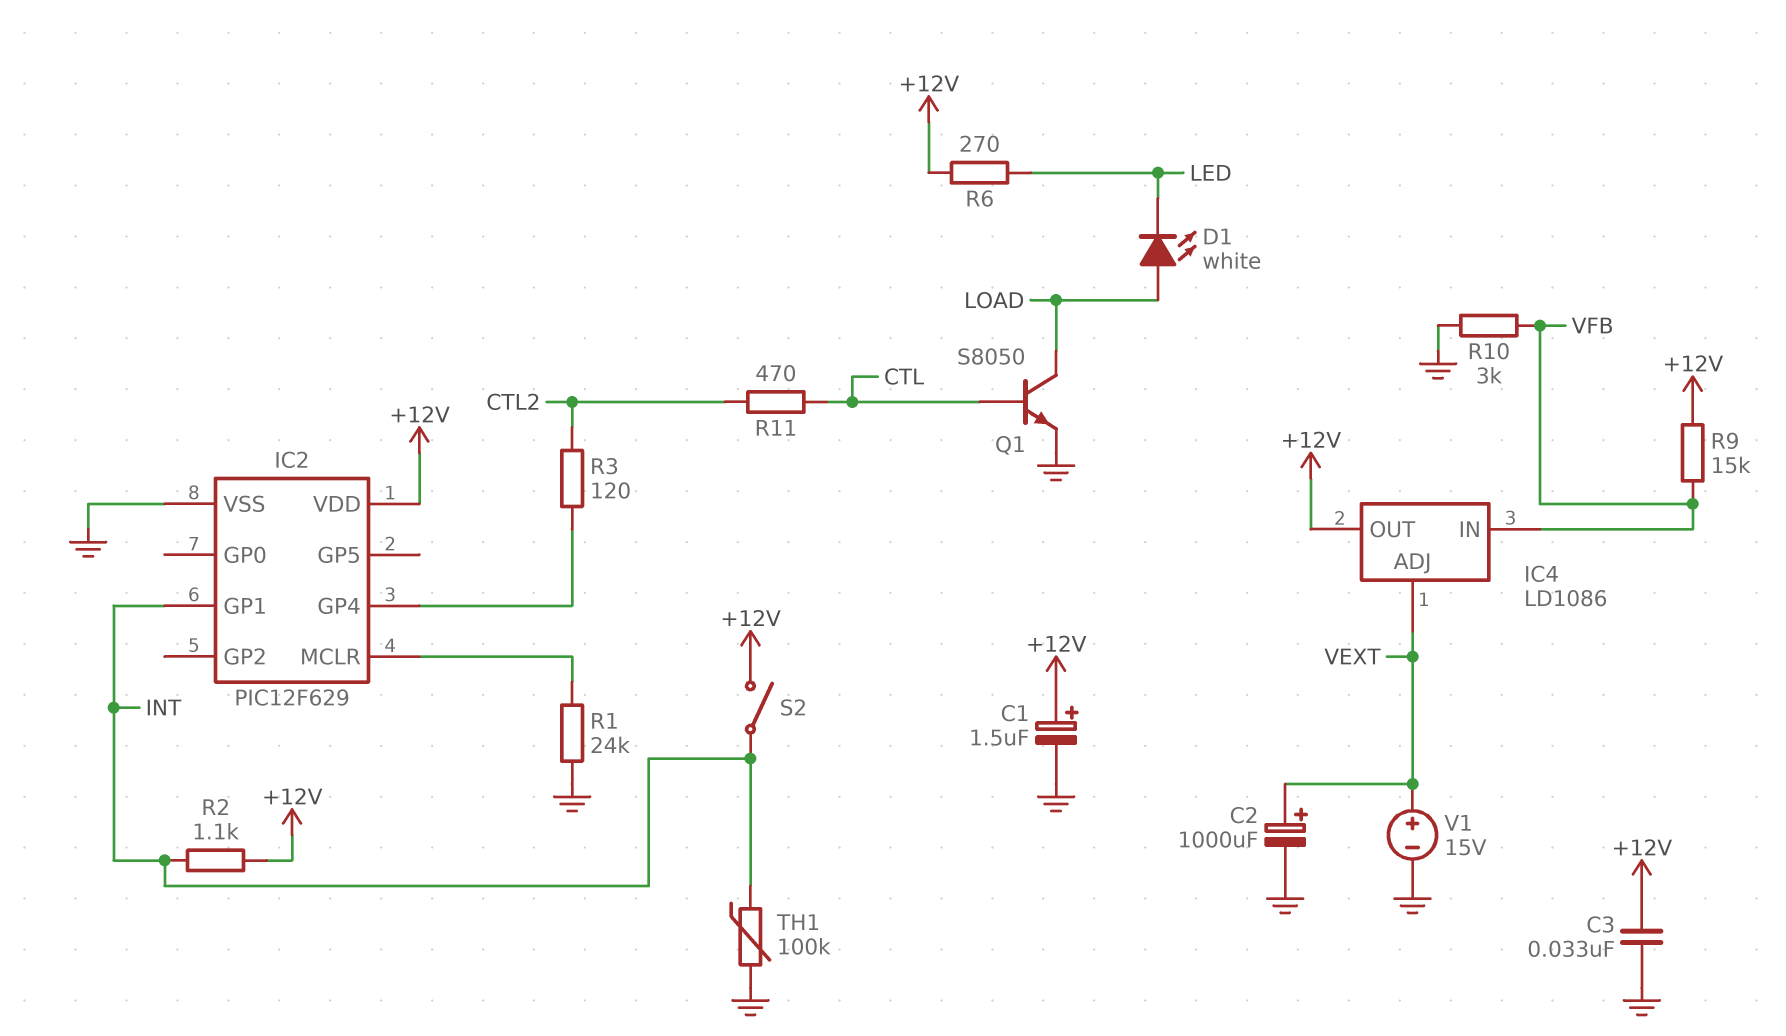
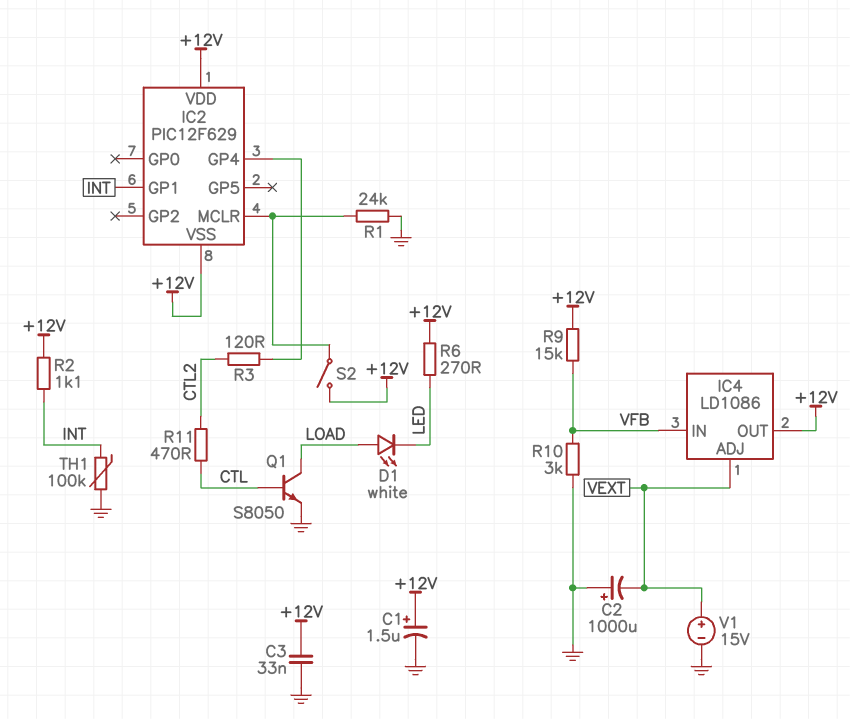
C2: 1000uF (plus VEXT, minus GND) -> 1000uF (plus GND, minus VEXT)
IC2 pin VSS: GND -> +12V
S2: switch (+12V, INT) -> switch (+12V, IC2/MCLR)

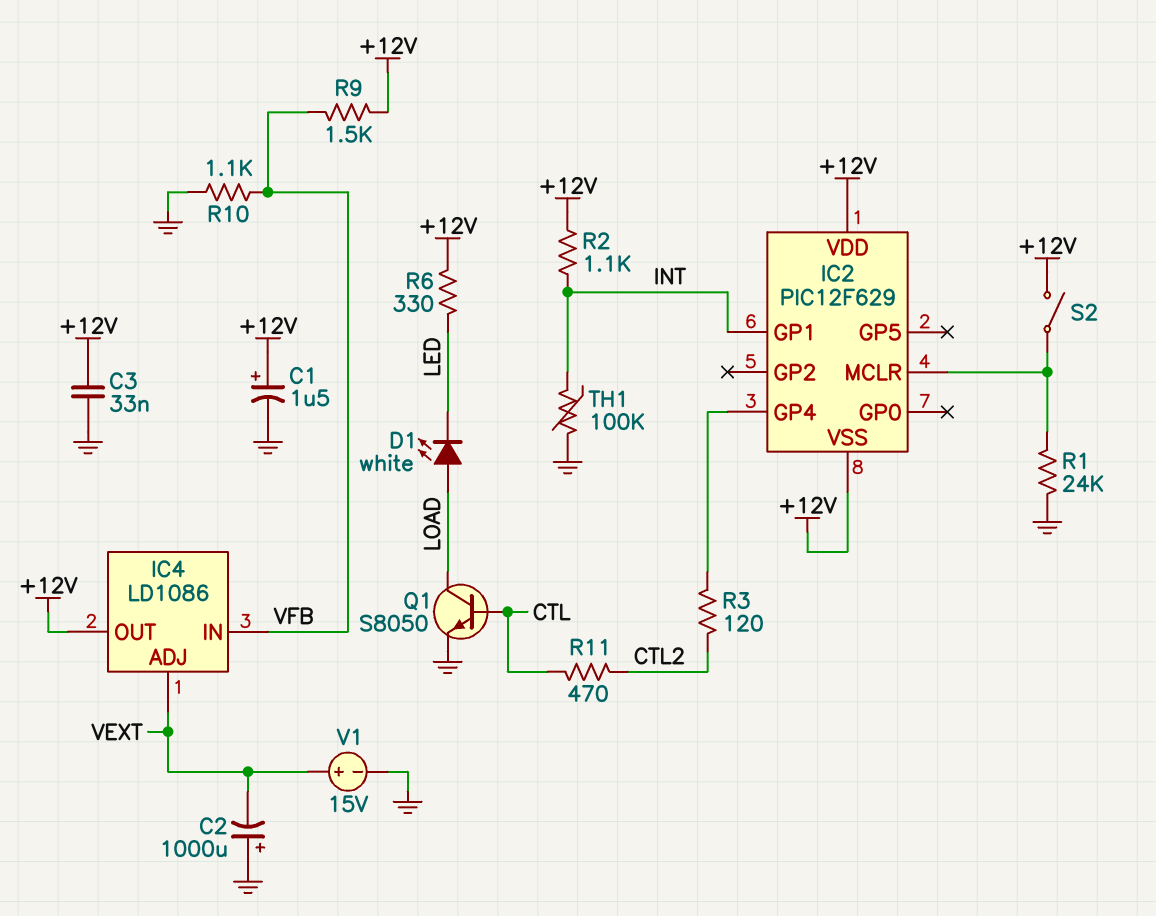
R6: 270 (+12V, LED) -> 330 (+12V, LED)
R9: 15k (+12V, VFB) -> 1.5k (+12V, VFB)
R10: 3k (GND, VFB) -> 1.1k (GND, VFB)

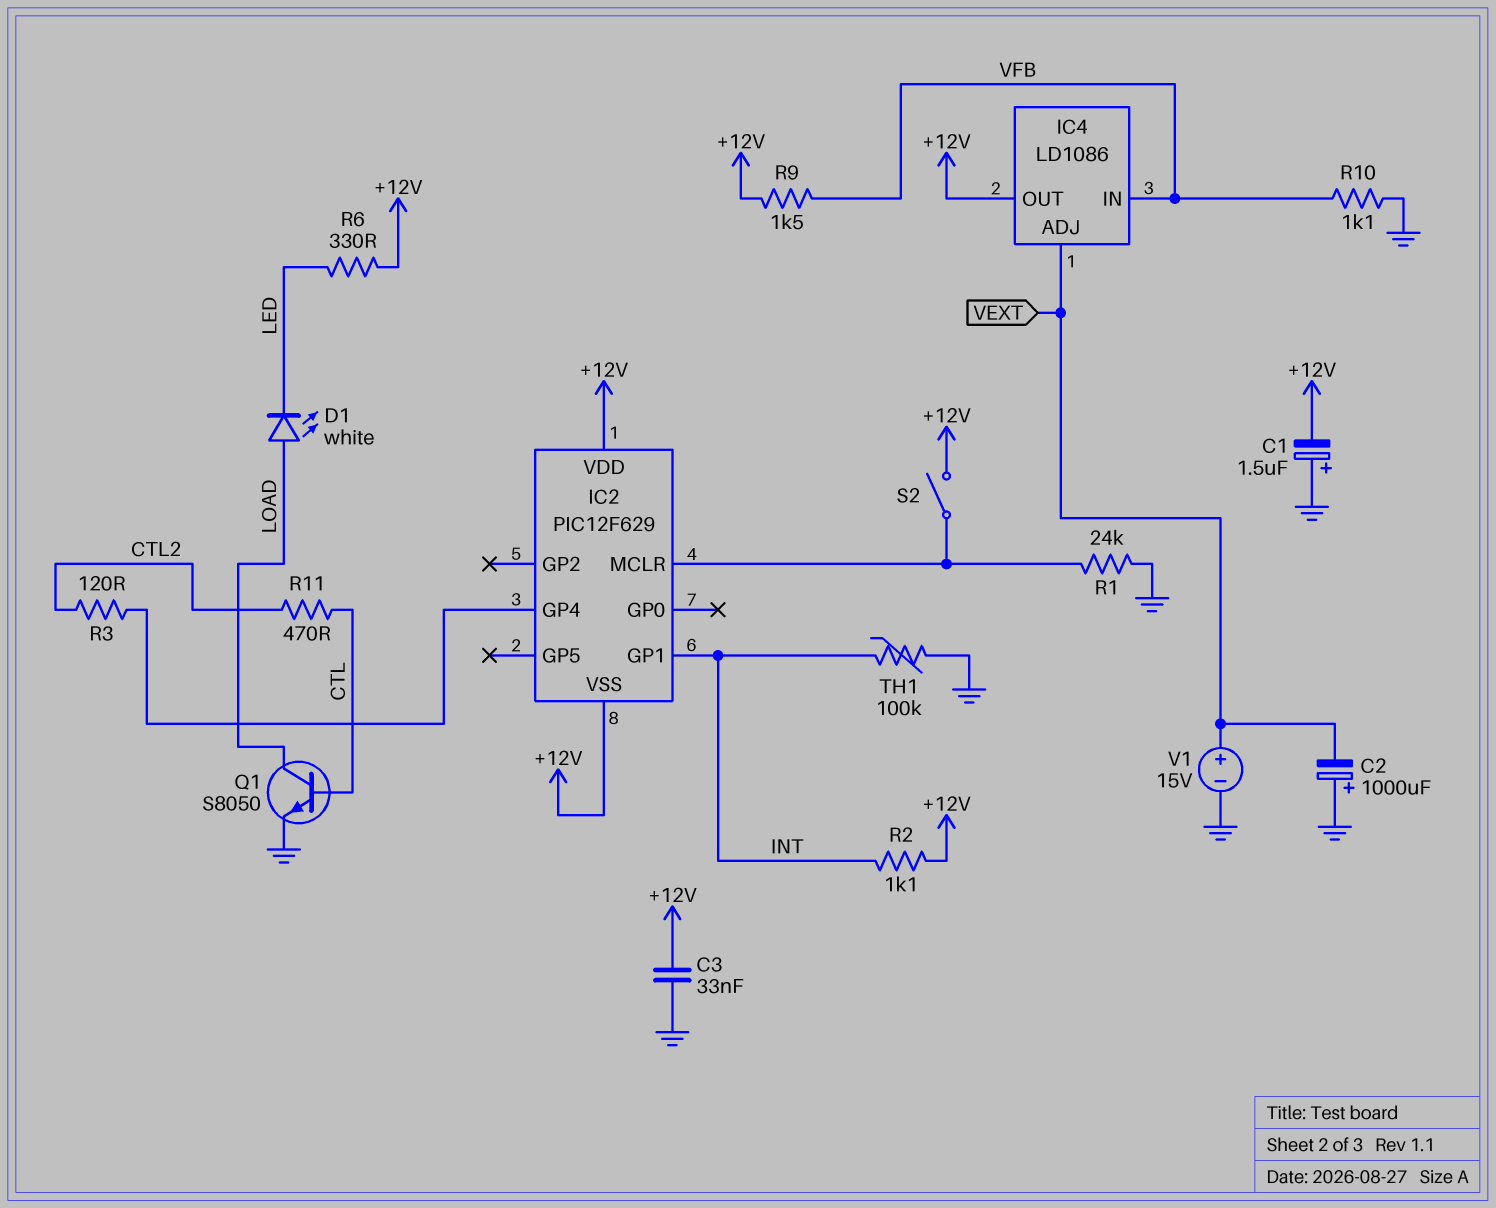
C1: 1.5uF (plus +12V, minus GND) -> 1.5uF (plus GND, minus +12V)

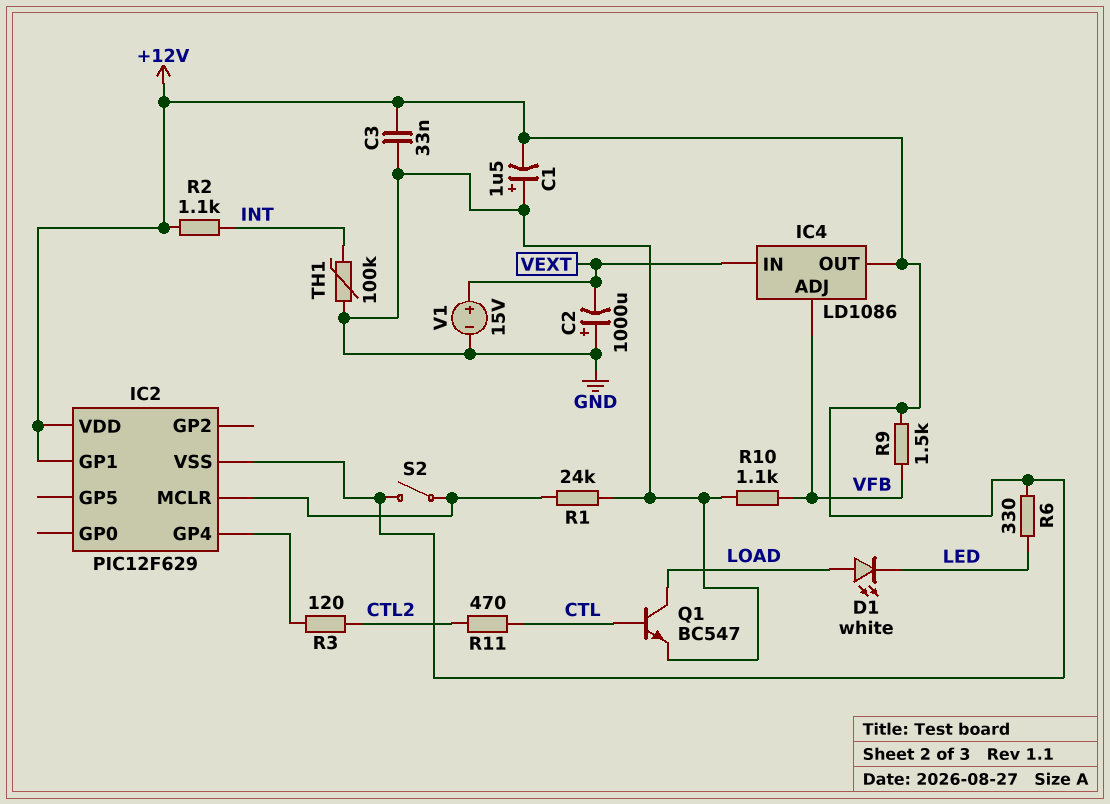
IC2 pin GP1: INT -> +12V
IC4 pin ADJ: VEXT -> VFB
IC4 pin IN: VFB -> VEXT
Q1: NPN S8050 (B CTL, C LOAD, E GND) -> NPN BC547 (B CTL, C LOAD, E GND)

